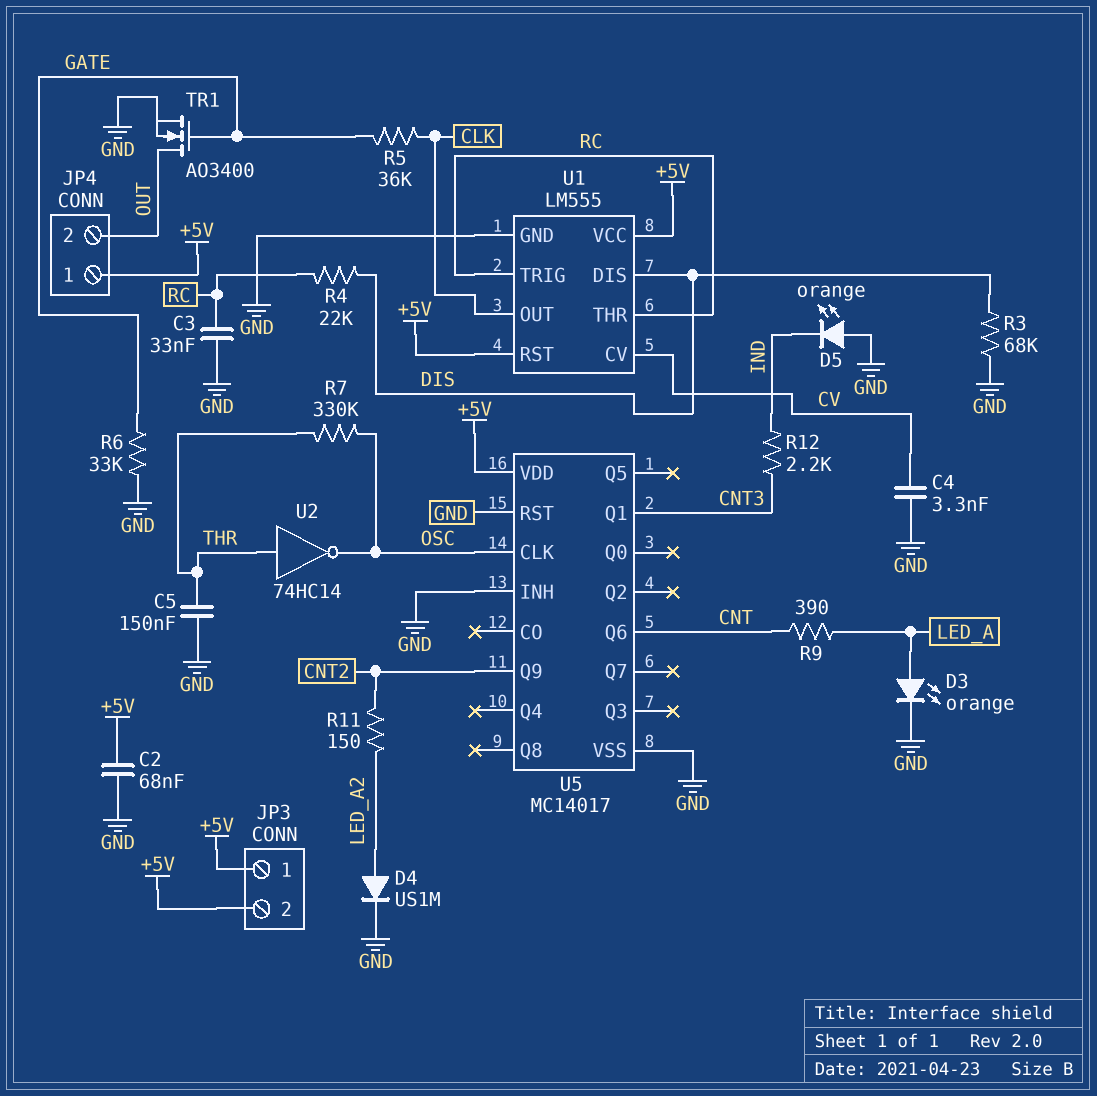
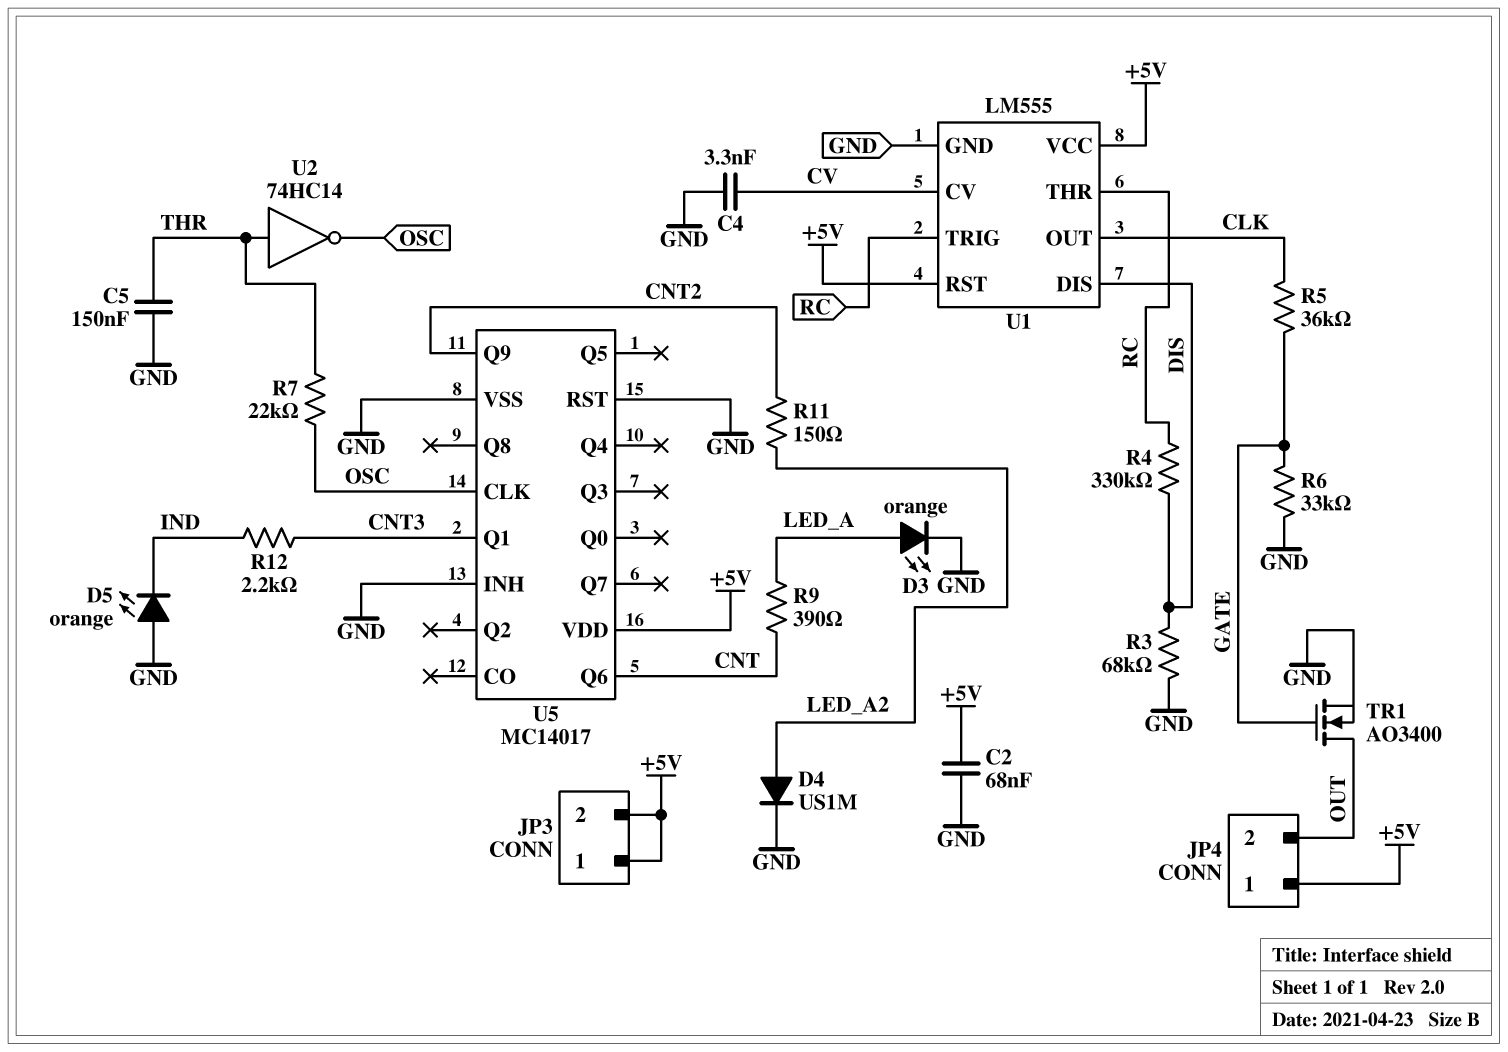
C3: 33nF (GND, RC) -> none
R4: 22k (DIS, RC) -> 330k (DIS, RC)
R7: 330k (OSC, THR) -> 22k (OSC, THR)

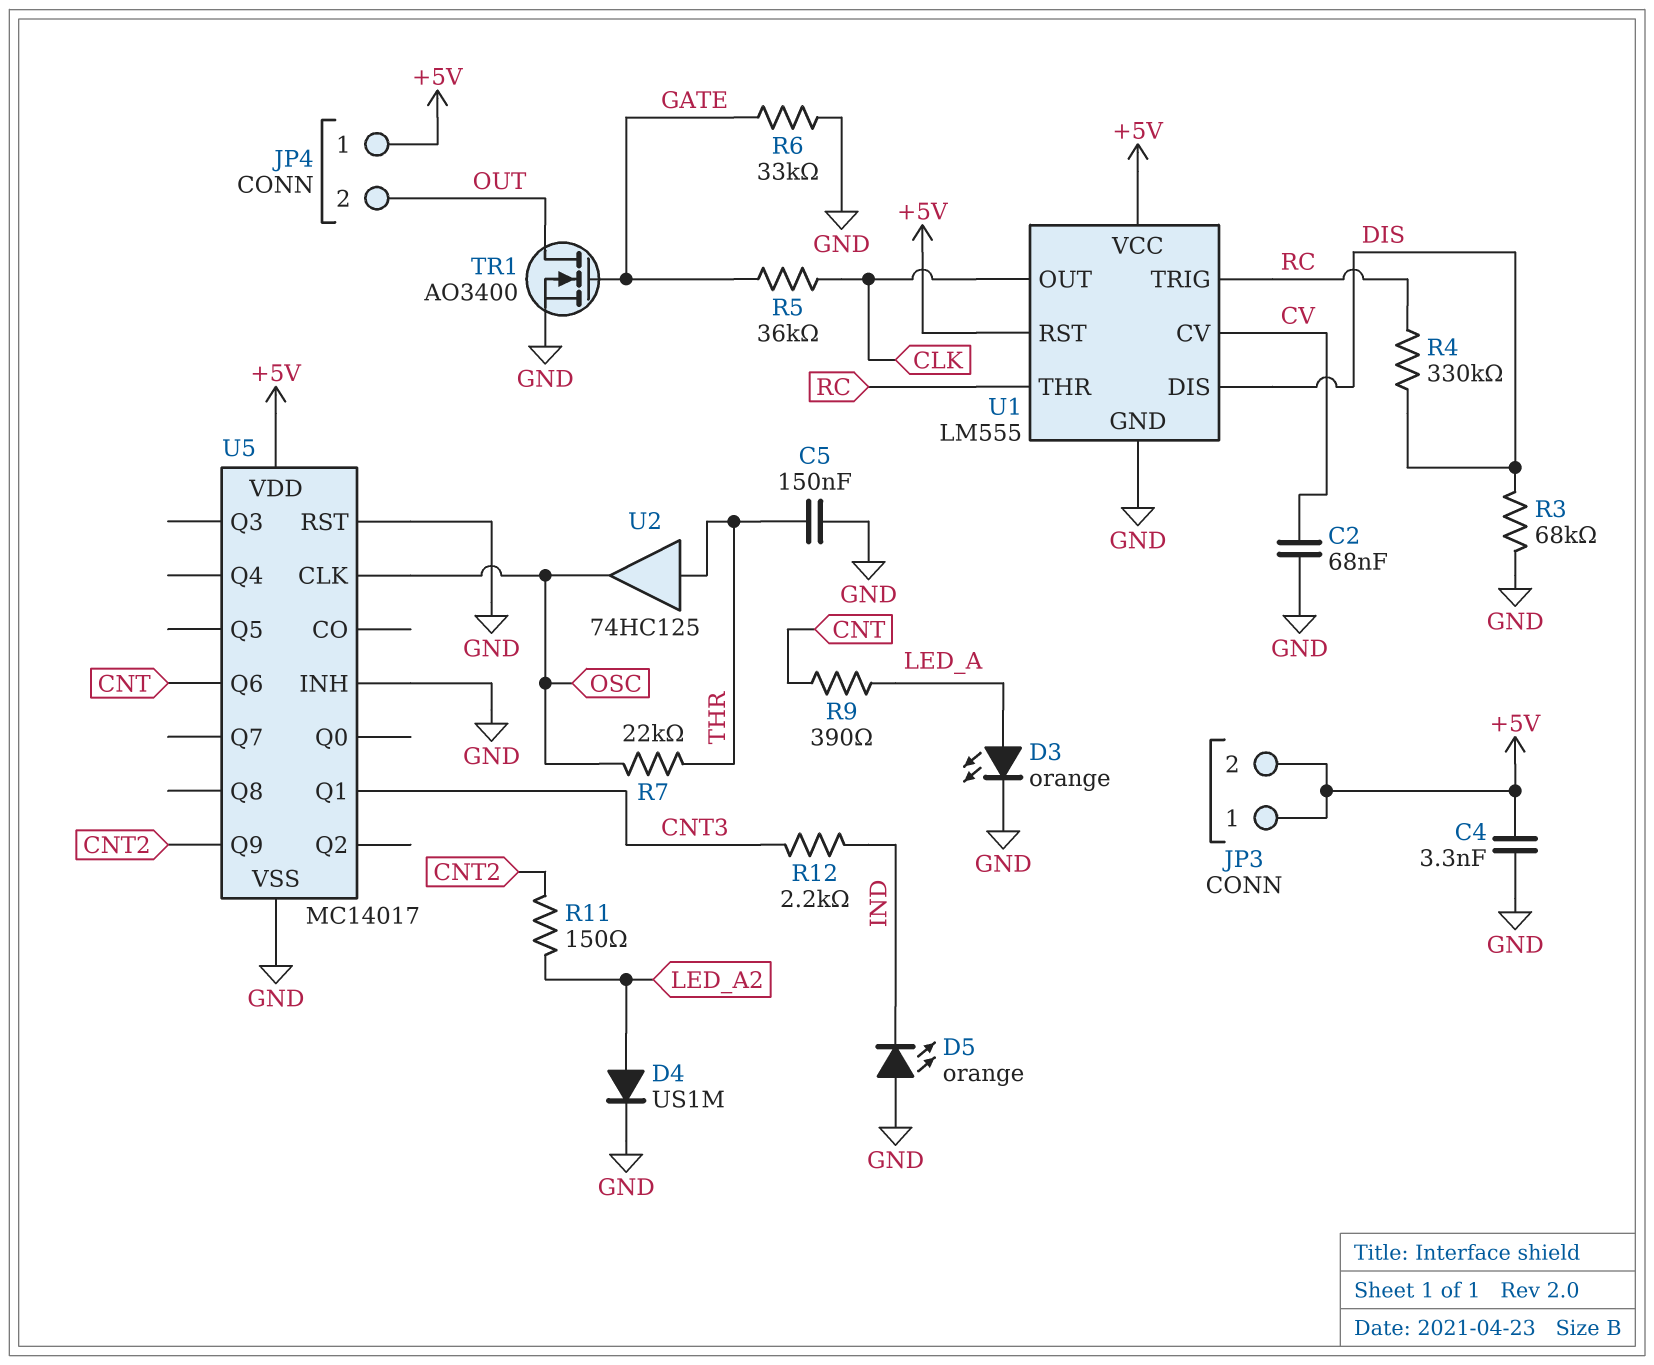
C2: 68nF (+5V, GND) -> 68nF (CV, GND)
C4: 3.3nF (CV, GND) -> 3.3nF (+5V, GND)
U2: NOT 74HC14 (in THR, out OSC) -> buffer 74HC125 (in THR, out OSC)

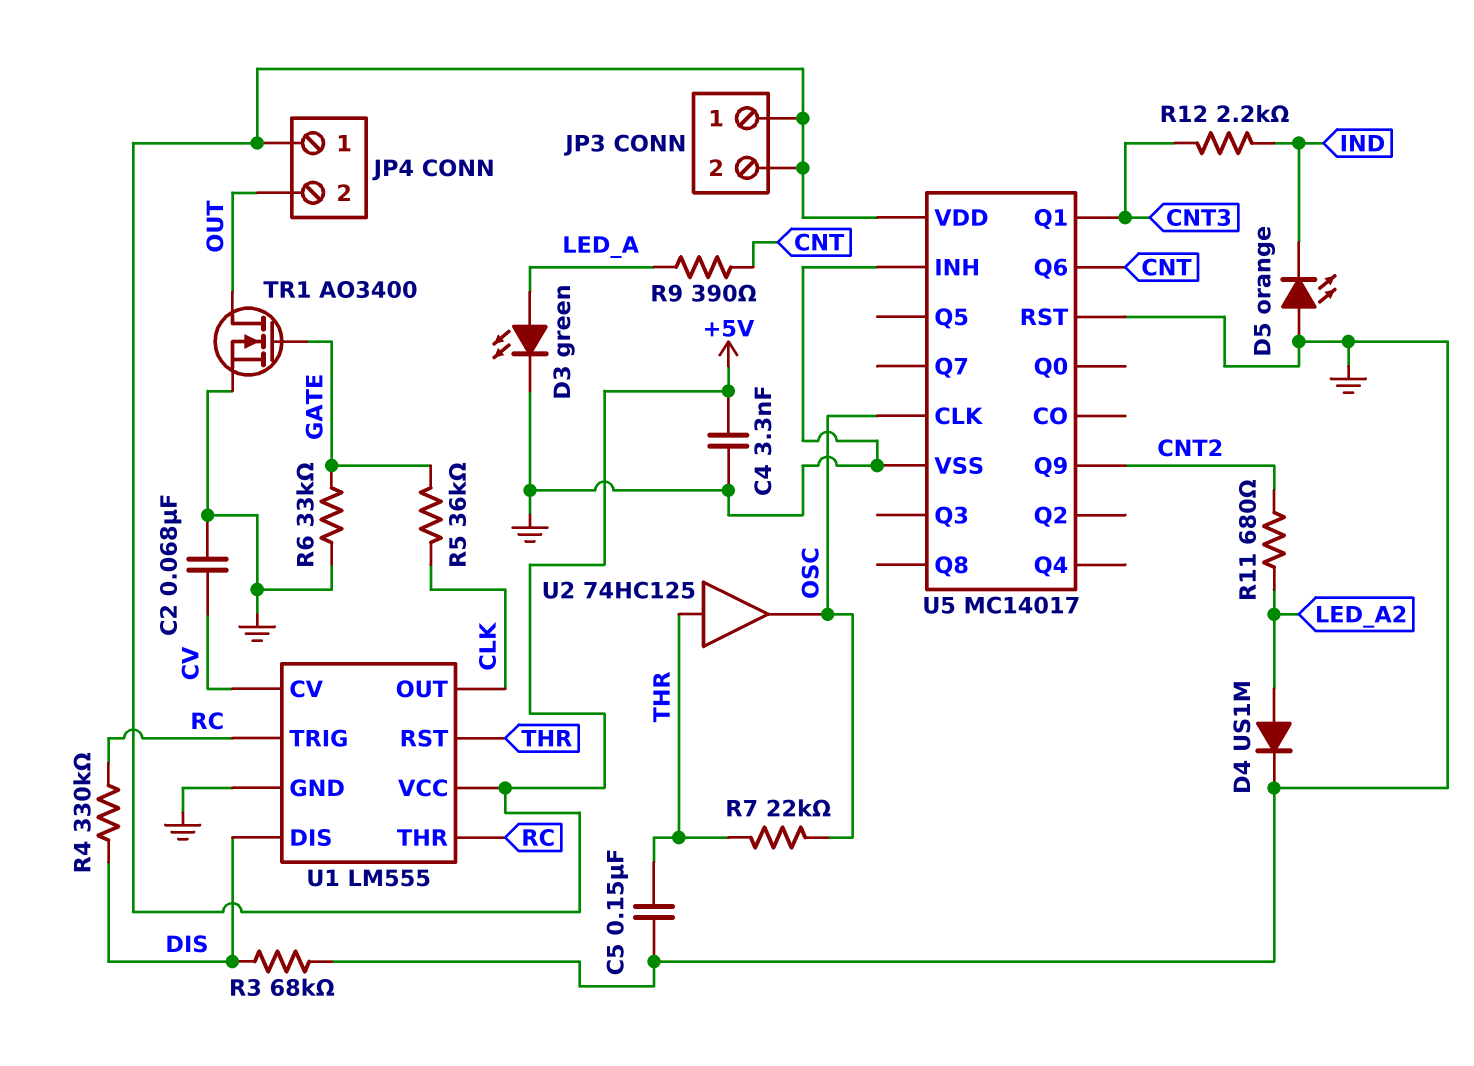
D3: LED orange (A LED_A, K GND) -> LED green (A LED_A, K GND)
R11: 150 (CNT2, LED_A2) -> 680 (CNT2, LED_A2)
U1 pin RST: +5V -> THR

